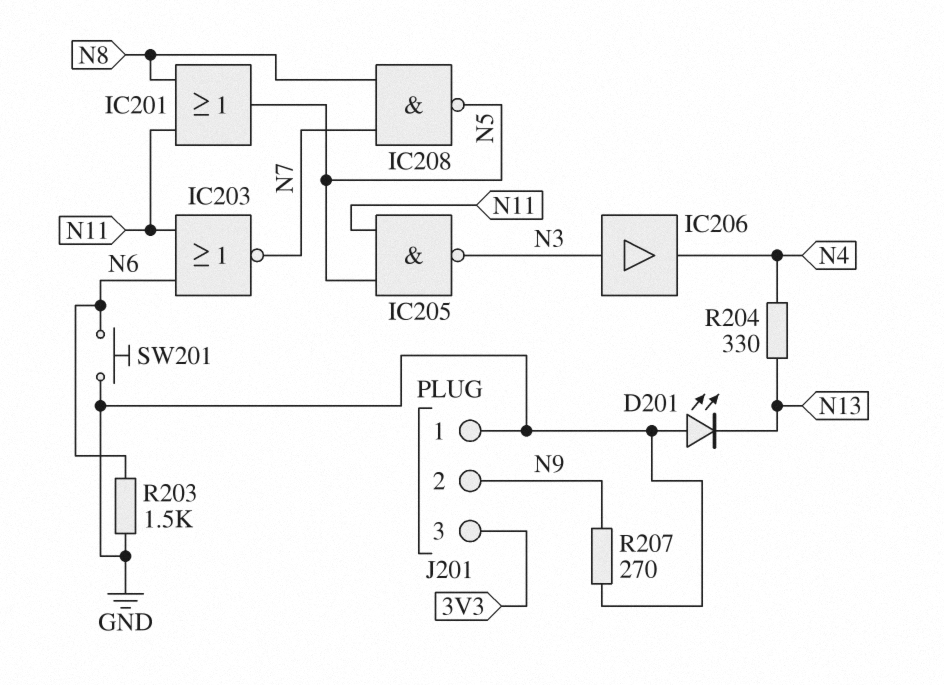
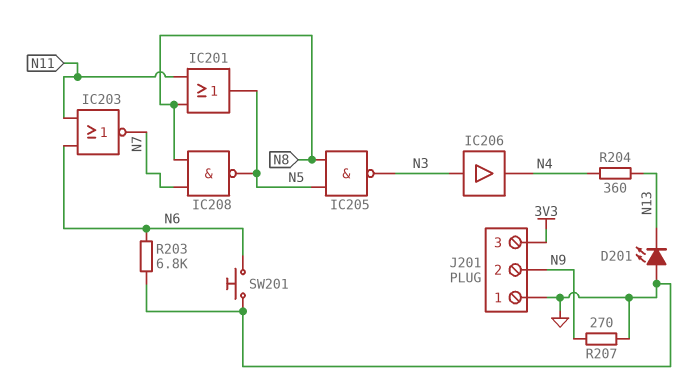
IC205: NAND (in N5, in N11, out N3) -> NAND (in N5, in N8, out N3)
R203: 1.5k (GND, N6) -> 6.8k (GND, N6)
R204: 330 (N4, N13) -> 360 (N4, N13)

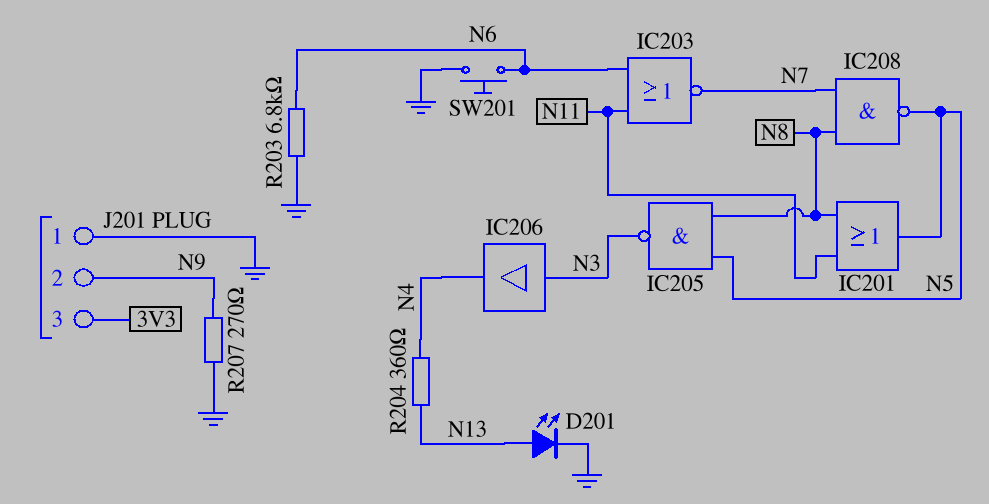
D201: LED (A GND, K N13) -> LED (A N13, K GND)

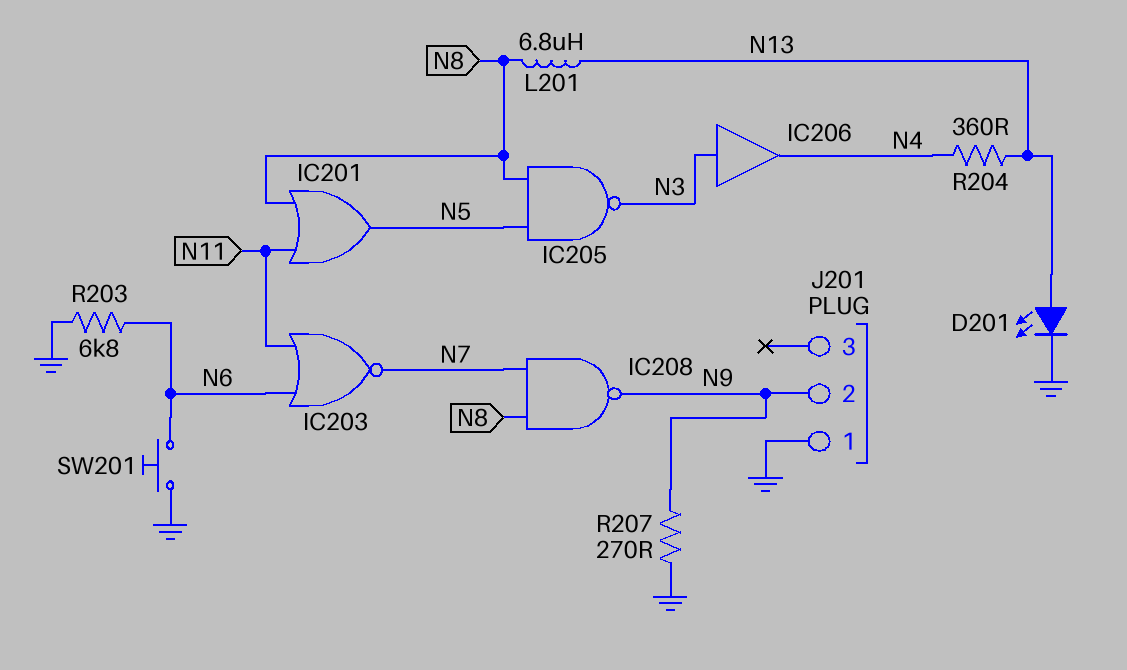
IC208: NAND (in N7, in N8, out N5) -> NAND (in N7, in N8, out N9)
J201 pin 3: 3V3 -> none
L201: none -> 6.8uH (N8, N13)

